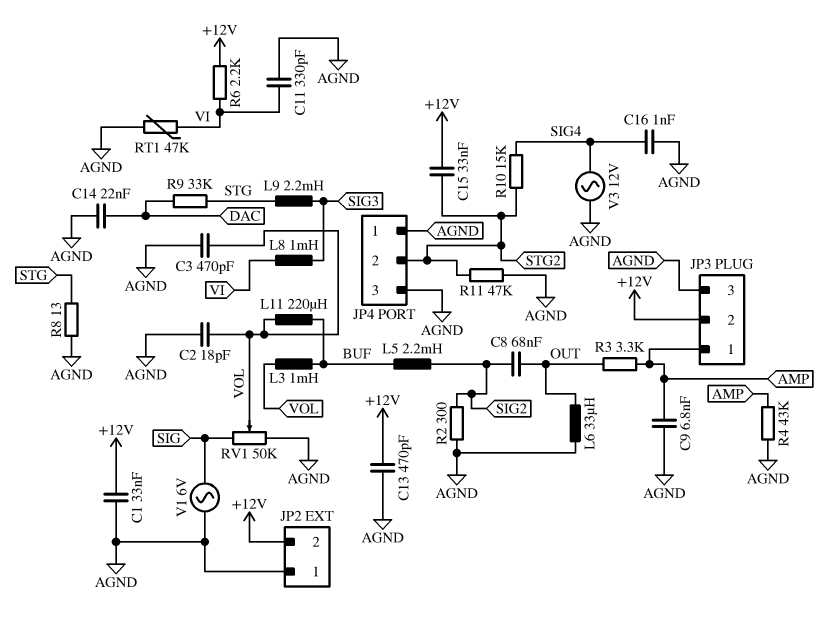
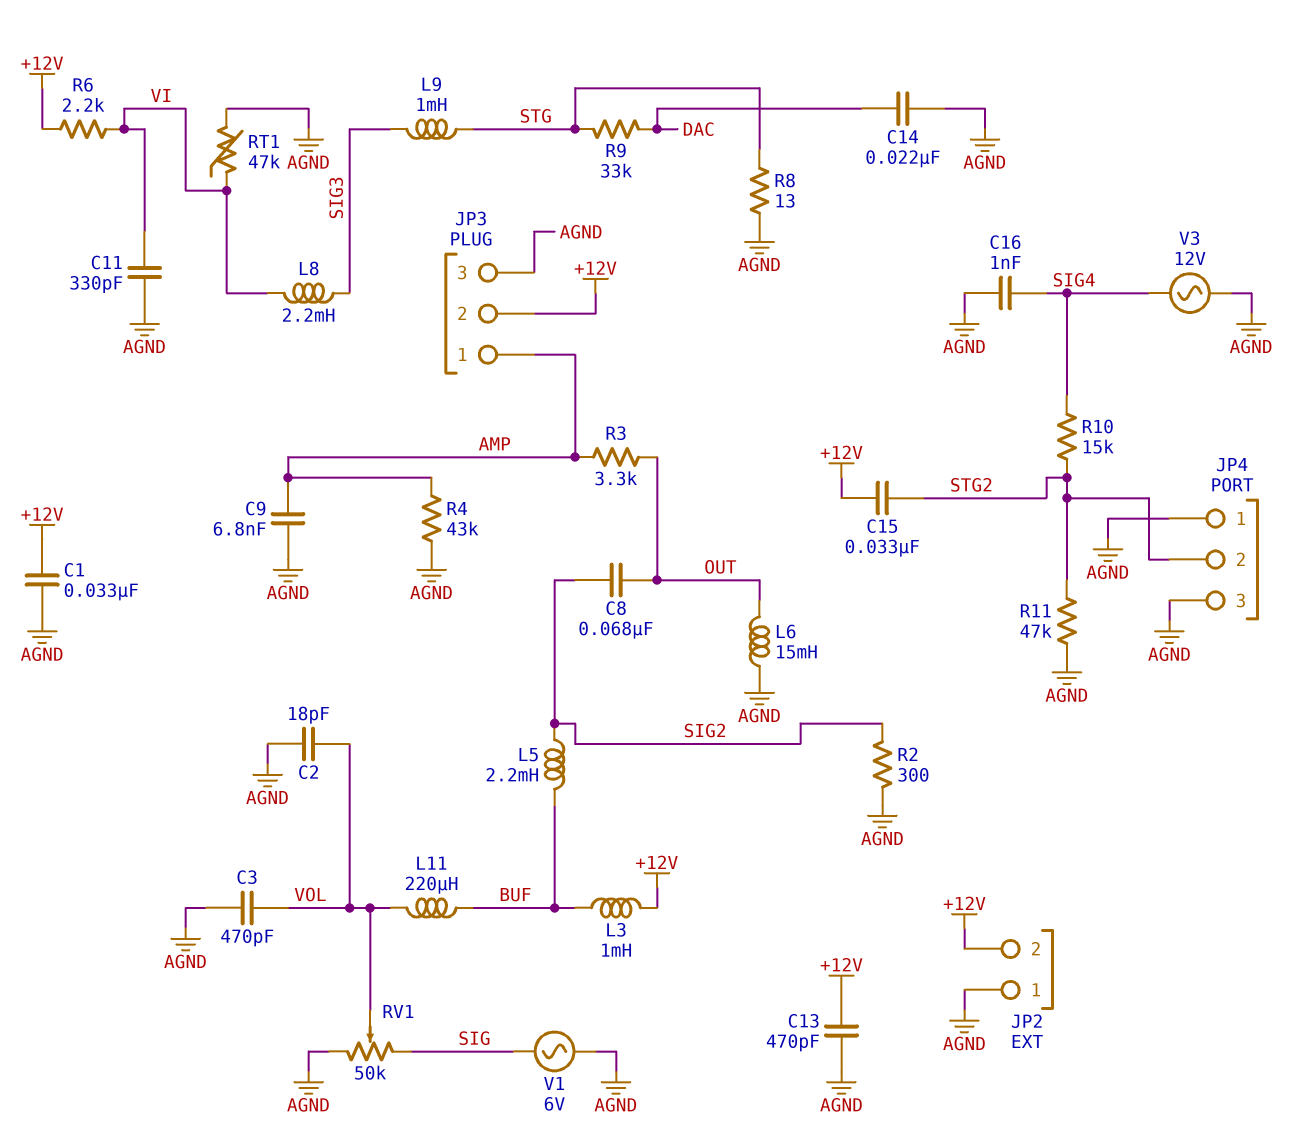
L3: 1mH (BUF, VOL) -> 1mH (+12V, BUF)
L6: 33uH (AGND, OUT) -> 15mH (AGND, OUT)
L8: 1mH (SIG3, VI) -> 2.2mH (SIG3, VI)
L9: 2.2mH (SIG3, STG) -> 1mH (SIG3, STG)

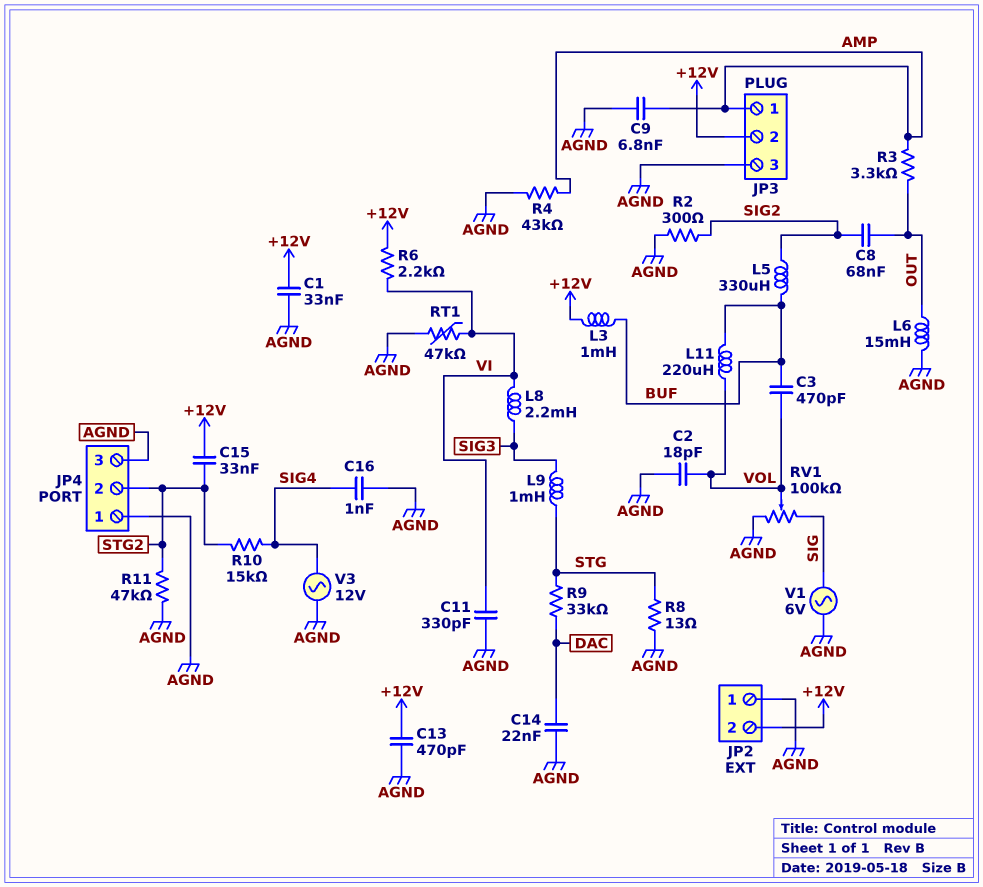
C3: 470pF (AGND, VOL) -> 470pF (BUF, VOL)
L5: 2.2mH (BUF, SIG2) -> 330uH (BUF, SIG2)
RV1: 50k (AGND, SIG, wiper VOL) -> 100k (AGND, SIG, wiper VOL)

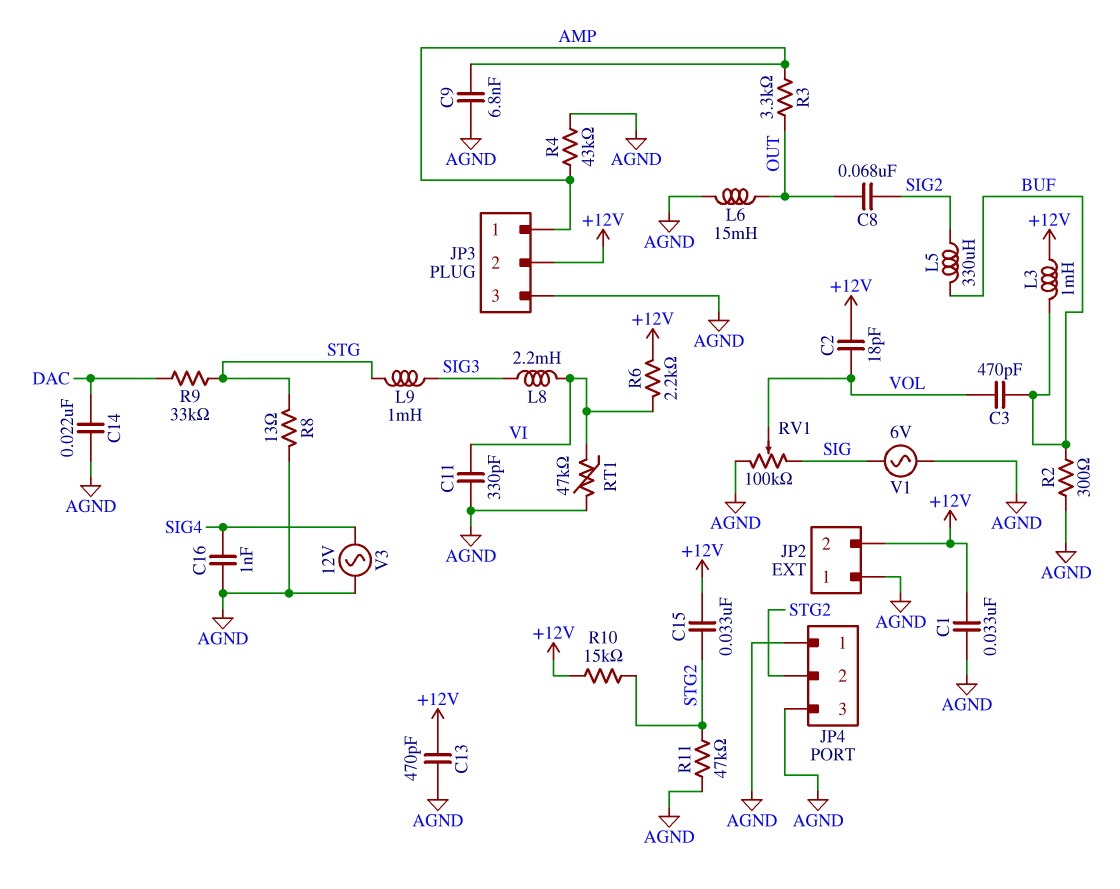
C2: 18pF (AGND, VOL) -> 18pF (+12V, VOL)
L11: 220uH (BUF, VOL) -> none
R2: 300 (AGND, SIG2) -> 300 (AGND, BUF)
R10: 15k (SIG4, STG2) -> 15k (+12V, STG2)

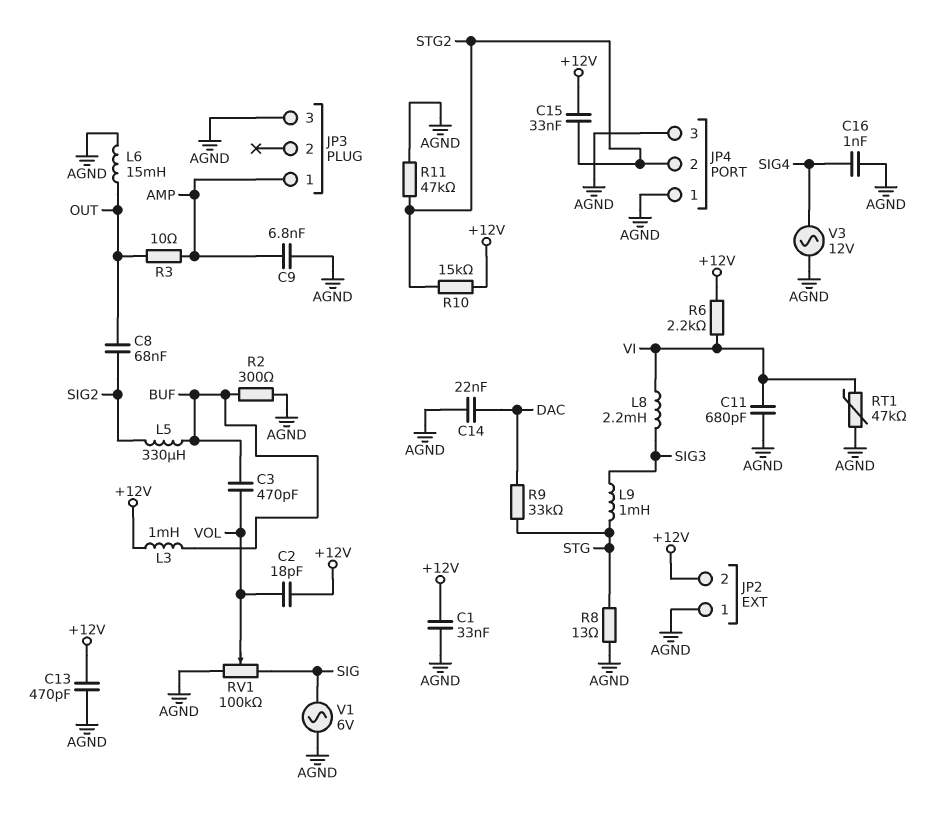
C11: 330pF (AGND, VI) -> 680pF (AGND, VI)
JP3 pin 2: +12V -> none
R3: 3.3k (AMP, OUT) -> 10 (AMP, OUT)
R4: 43k (AGND, AMP) -> none

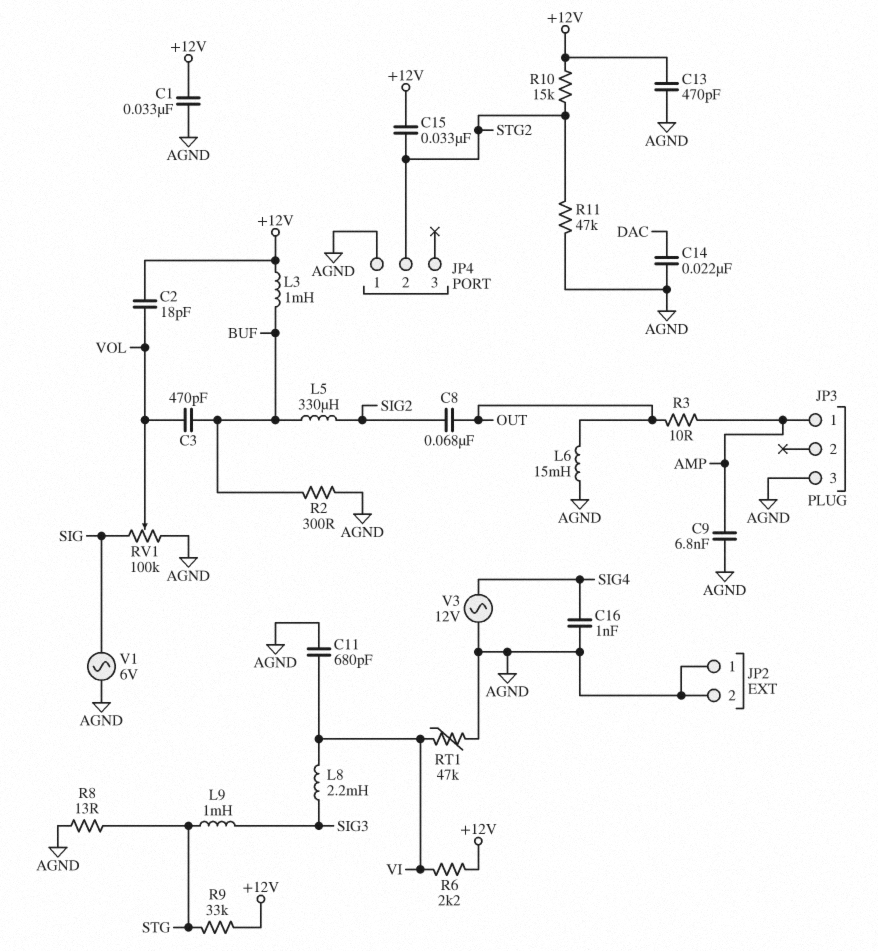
JP2 pin 2: +12V -> AGND
JP4 pin 3: AGND -> none
R9: 33k (DAC, STG) -> 33k (+12V, STG)

